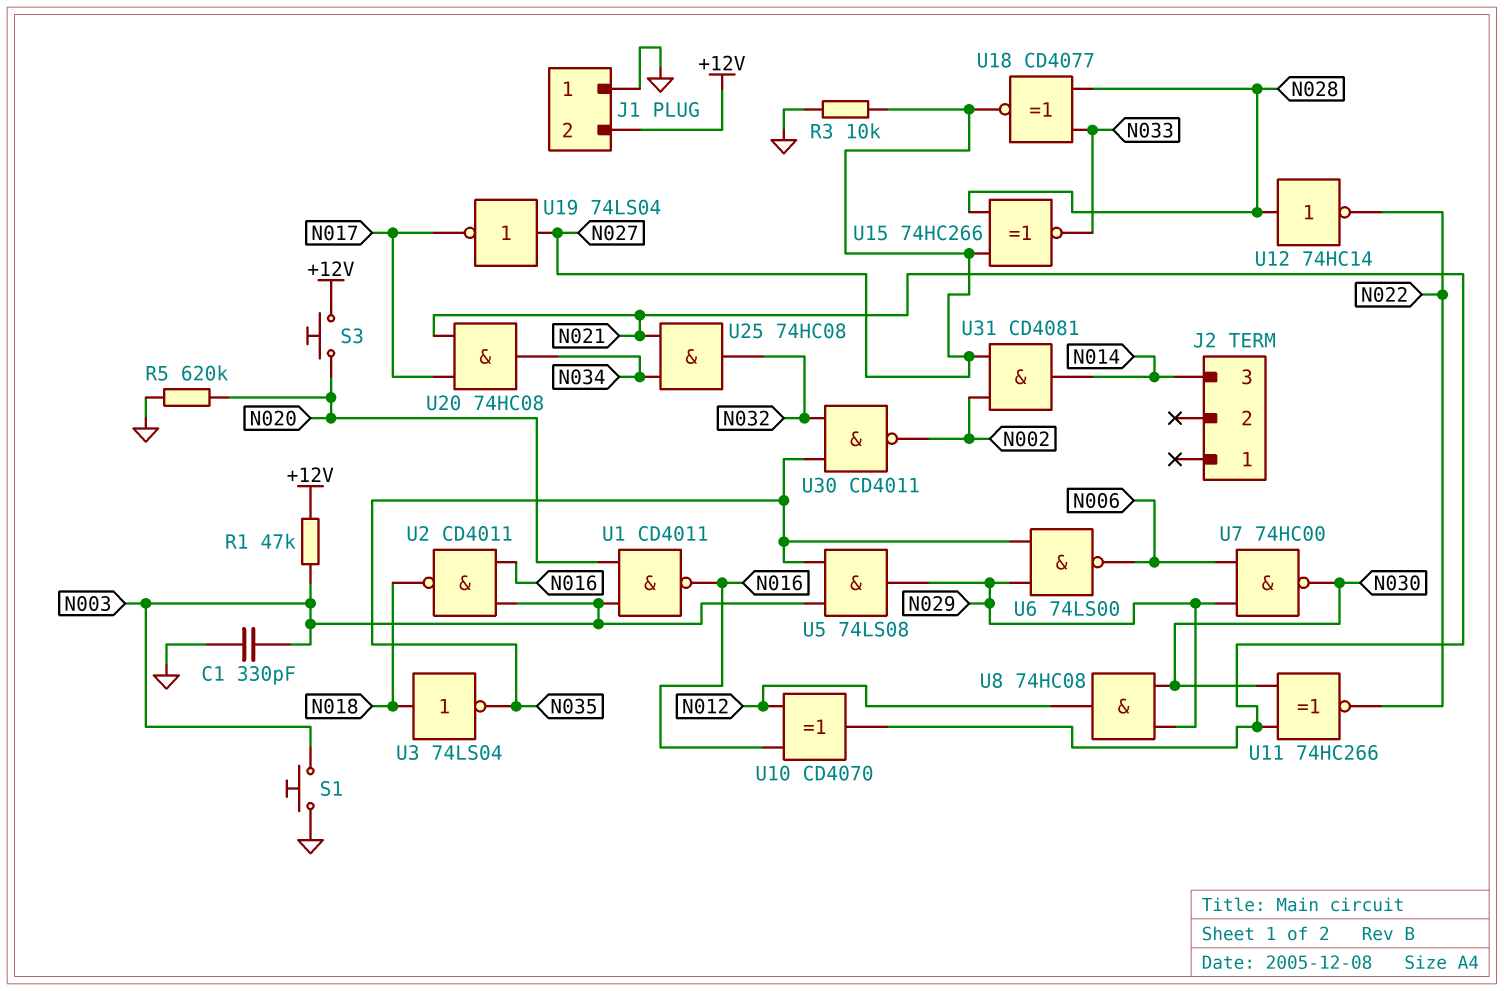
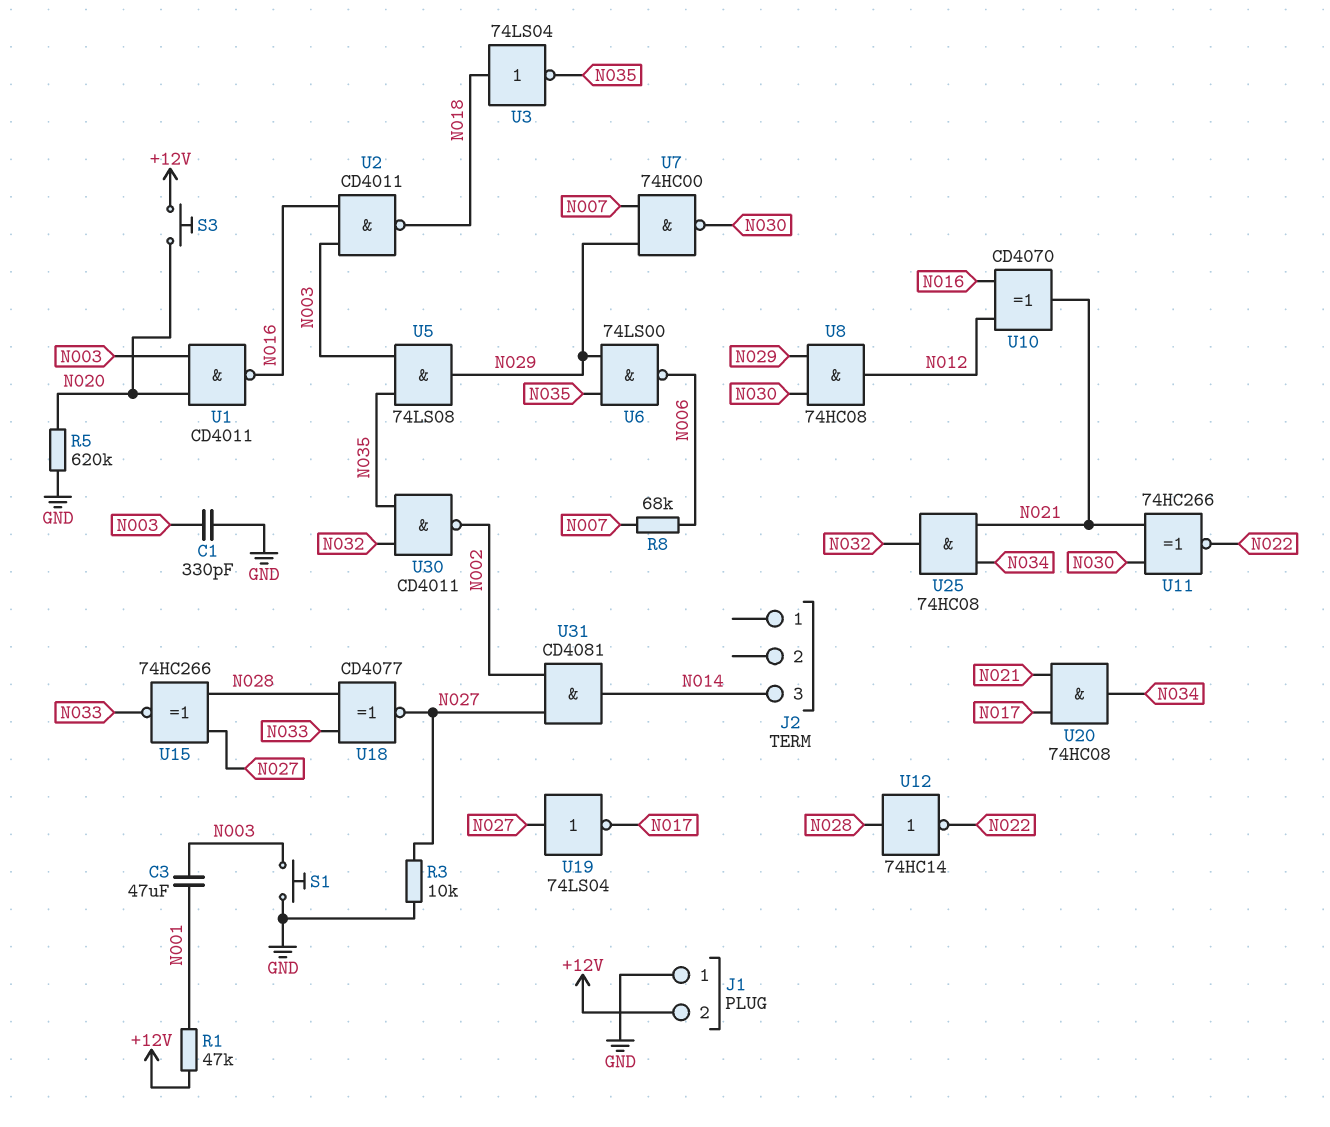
C3: none -> 47uF (N001, N003)
R1: 47k (+12V, N003) -> 47k (+12V, N001)
R8: none -> 68k (N006, N007)
U7: NAND 74HC00 (in N006, in N029, out N030) -> NAND 74HC00 (in N007, in N029, out N030)

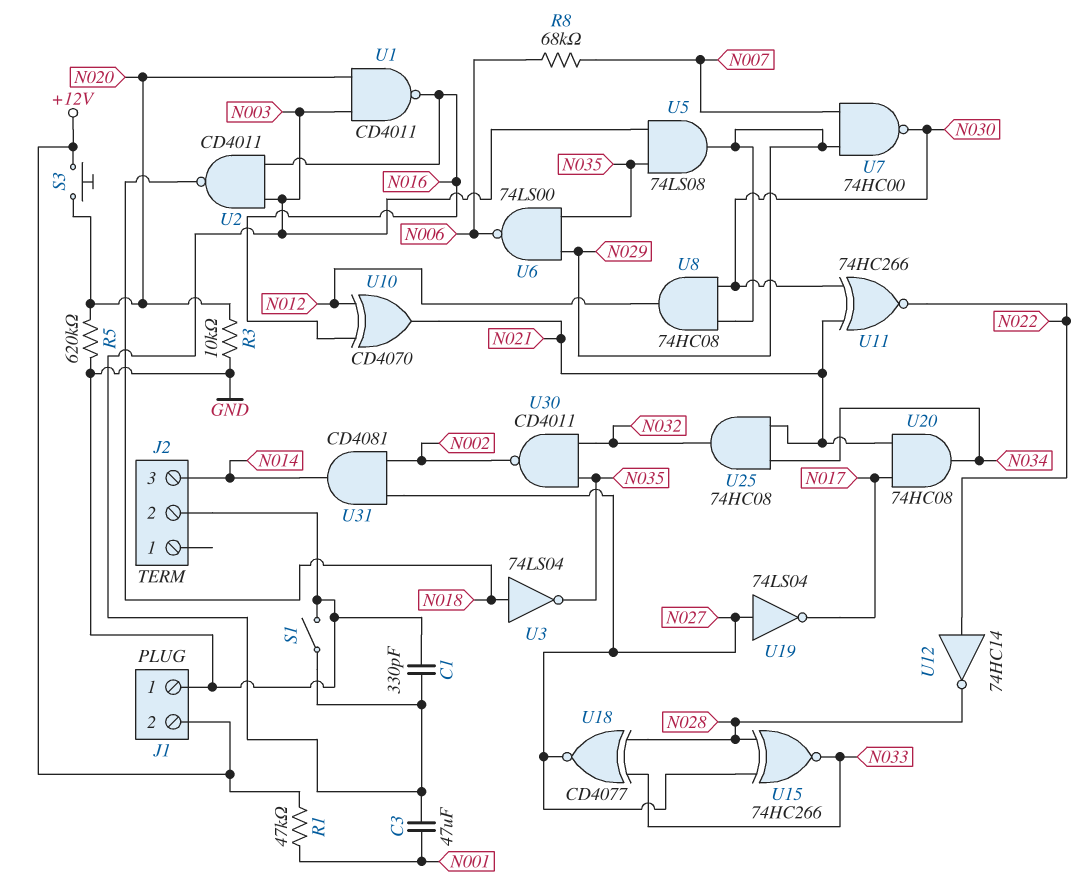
J2 pin 2: none -> GND
R3: 10k (GND, N027) -> 10k (GND, N020)
S1: button (GND, N003) -> switch (GND, N003)
U12: NOT 74HC14 (in N028, out N022) -> NOT 74HC14 (in N022, out N028)

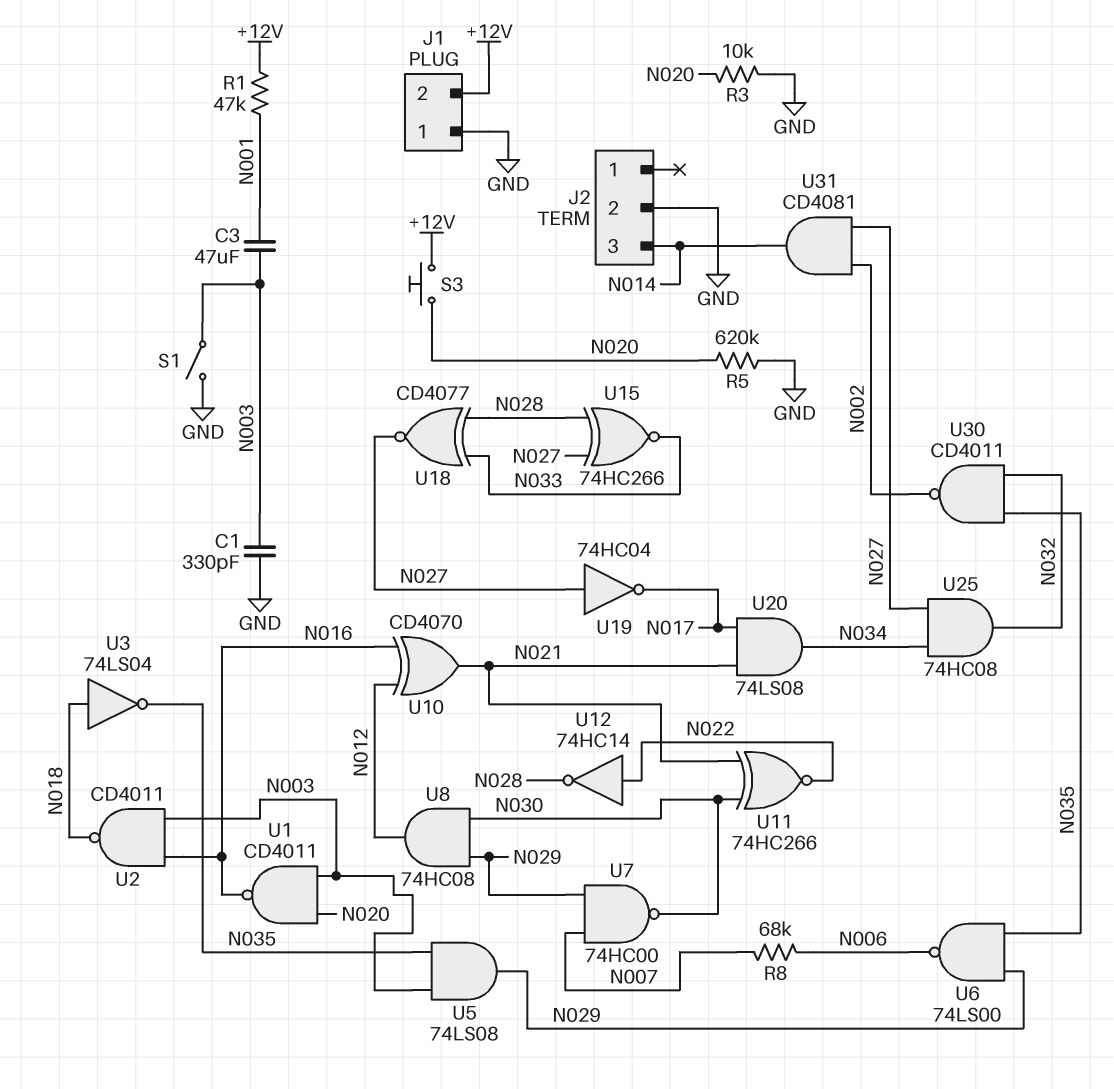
U19: NOT 74LS04 (in N027, out N017) -> NOT 74HC04 (in N027, out N017)
U20: AND 74HC08 (in N017, in N021, out N034) -> AND 74LS08 (in N017, in N021, out N034)
U25: AND 74HC08 (in N021, in N034, out N032) -> AND 74HC08 (in N027, in N034, out N032)

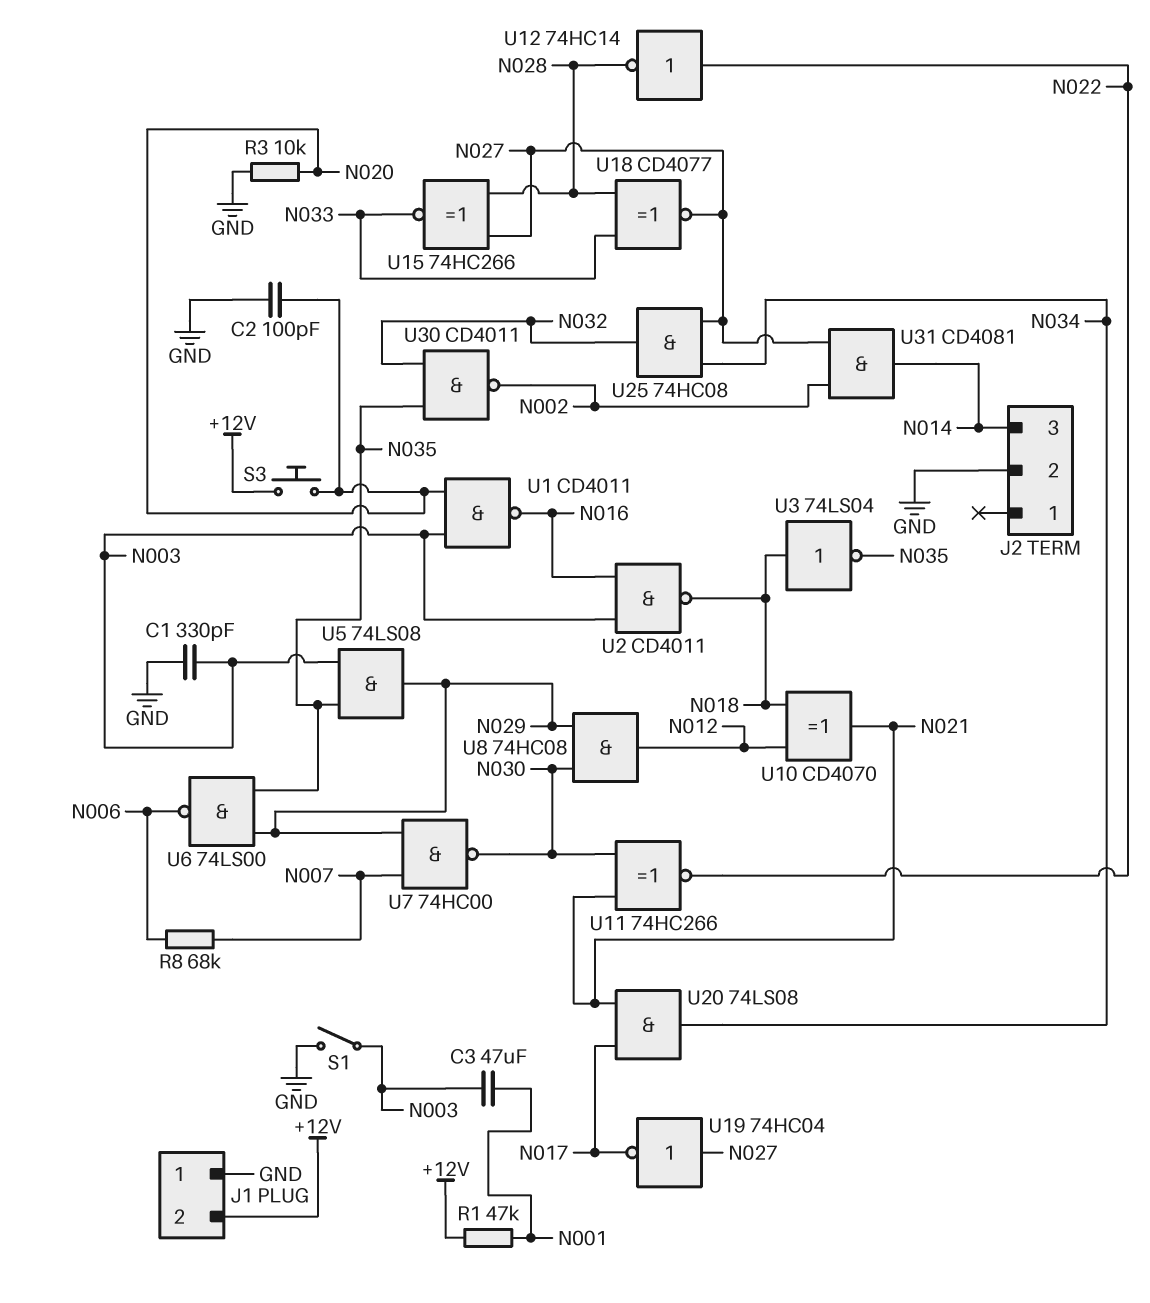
C2: none -> 100pF (GND, N020)
R5: 620k (GND, N020) -> none
U10: XOR CD4070 (in N012, in N016, out N021) -> XOR CD4070 (in N012, in N018, out N021)

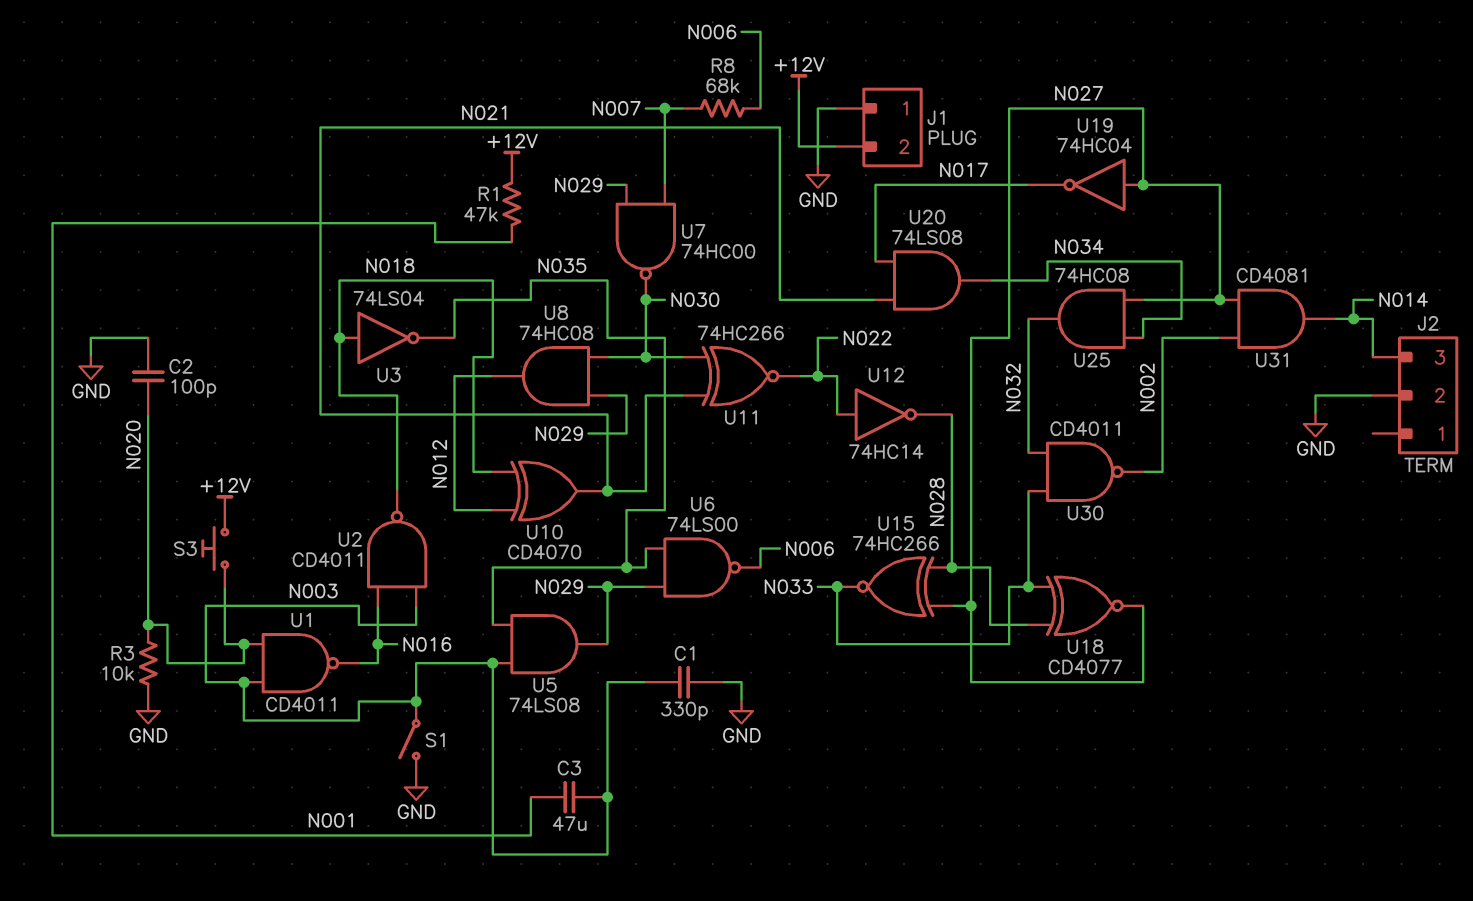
U30: NAND CD4011 (in N032, in N035, out N002) -> NAND CD4011 (in N032, in N033, out N002)

